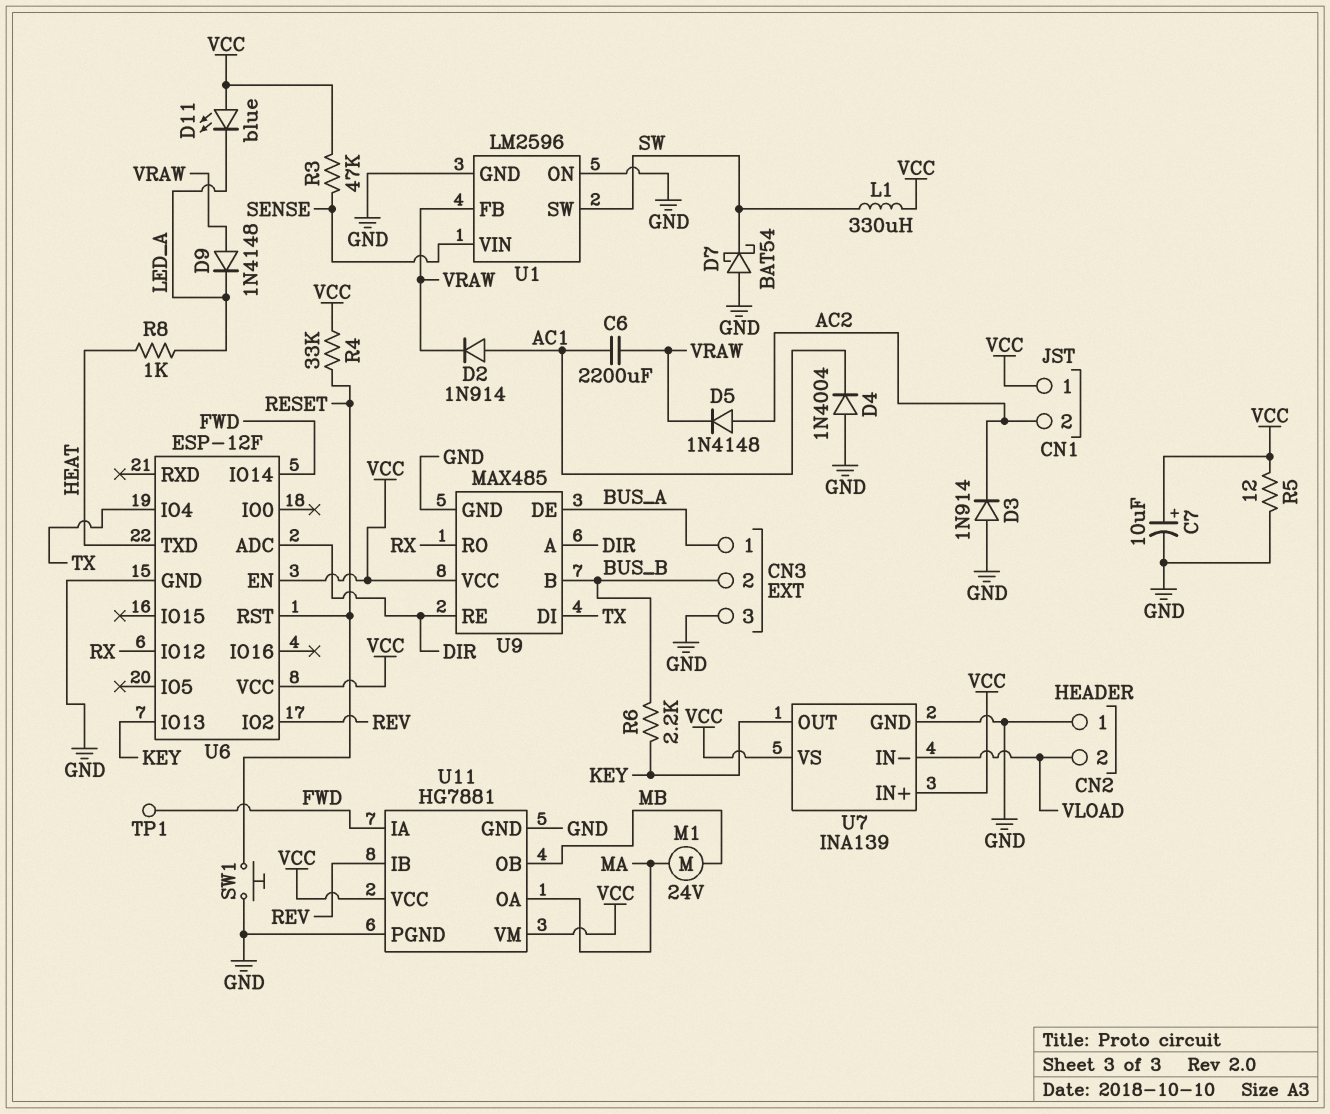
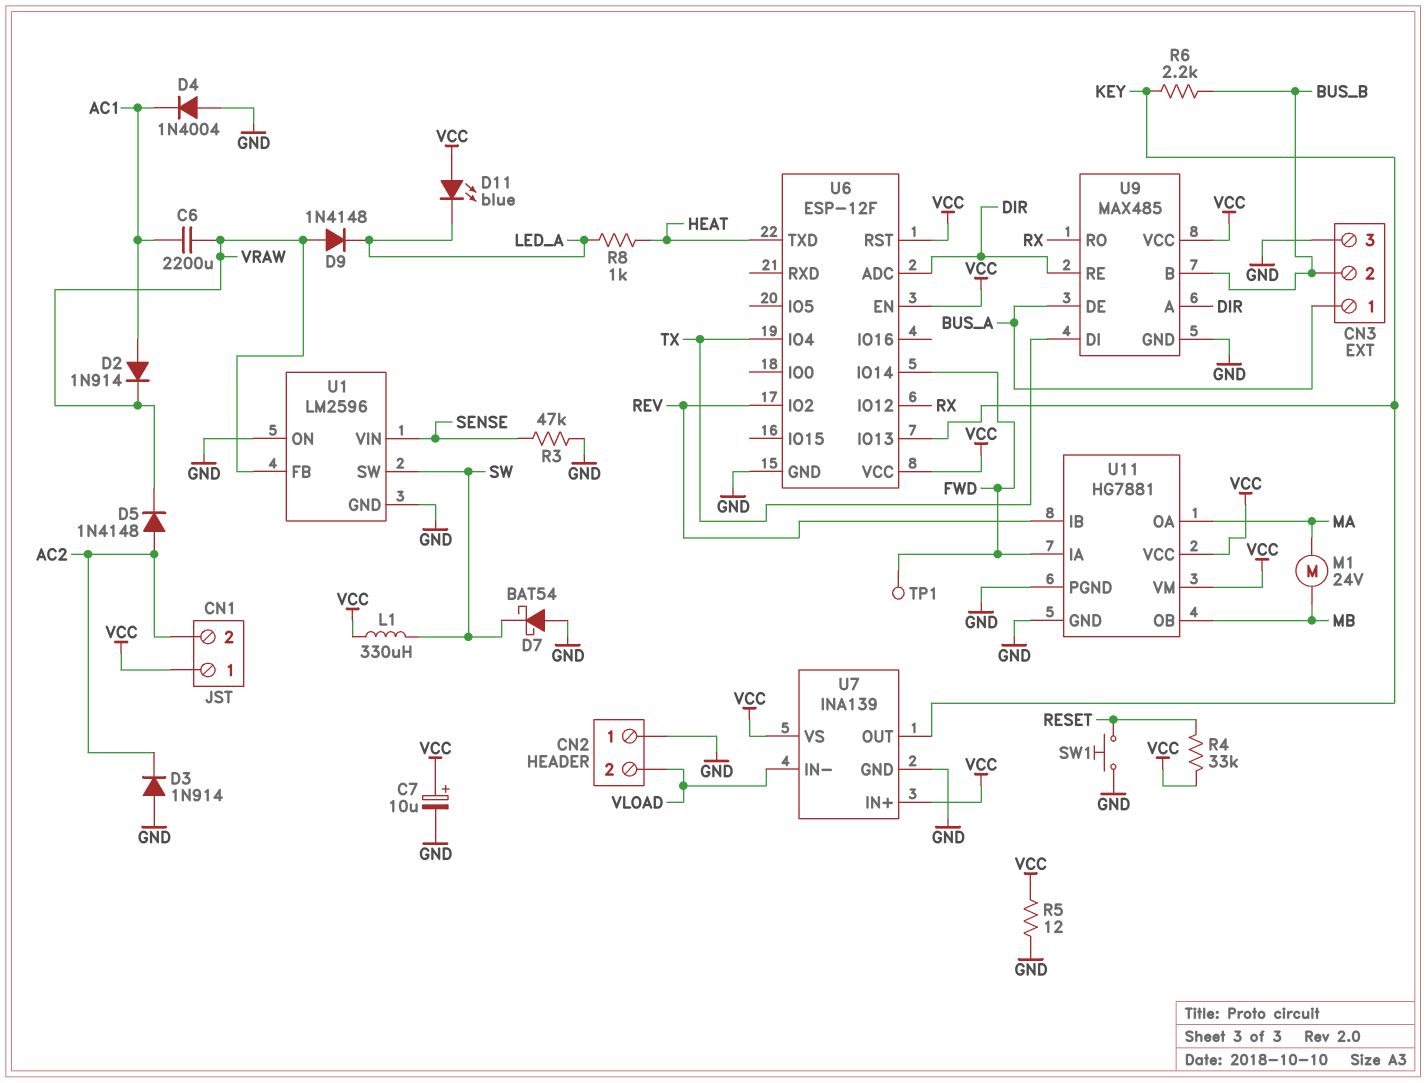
R3: 47k (SENSE, VCC) -> 47k (GND, SENSE)
U6 pin RST: RESET -> VCC

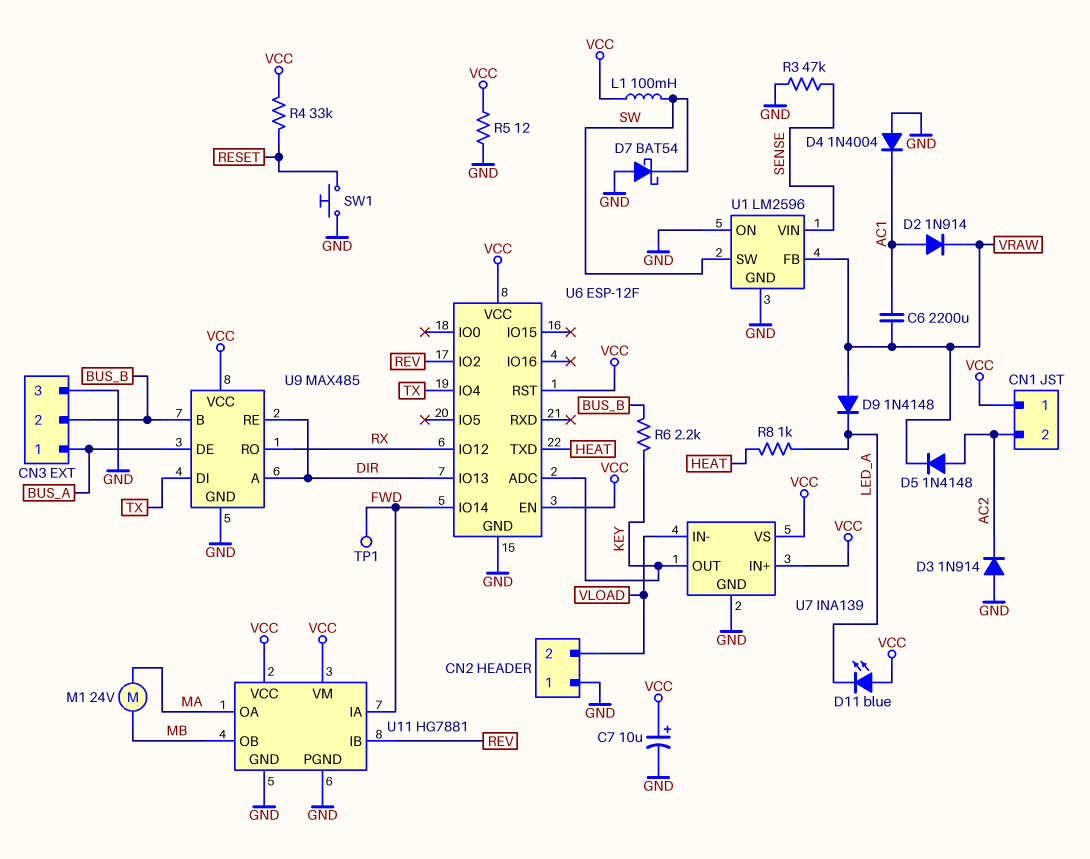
L1: 330uH (SW, VCC) -> 100mH (SW, VCC)
U6 pin ADC: DIR -> KEY
U6 pin IO13: KEY -> DIR

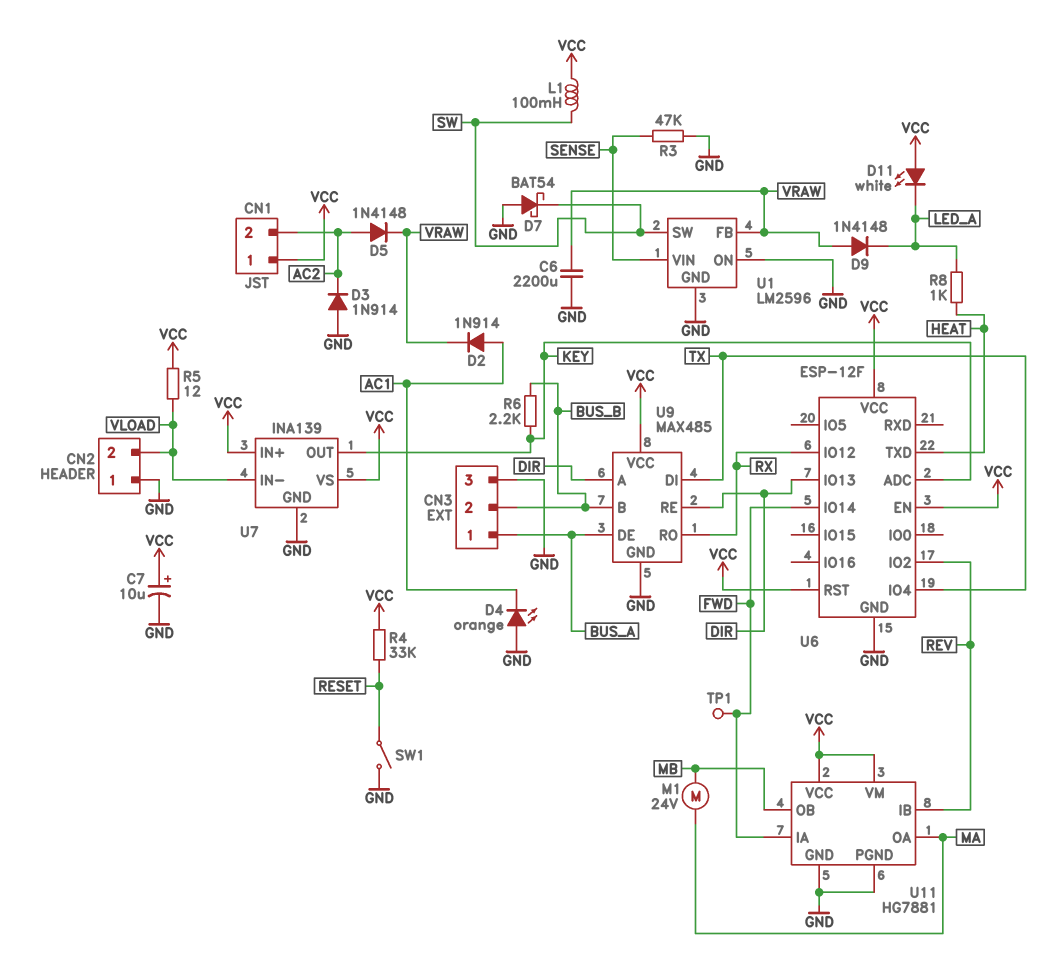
C6: 2200uF (AC1, VRAW) -> 2200uF (GND, VRAW)
D4: diode 1N4004 (A GND, K AC1) -> LED orange (A GND, K AC1)
D11: LED blue (A VCC, K LED_A) -> LED white (A VCC, K LED_A)
R5: 12 (GND, VCC) -> 12 (VCC, VLOAD)
SW1: button (GND, RESET) -> switch (GND, RESET)

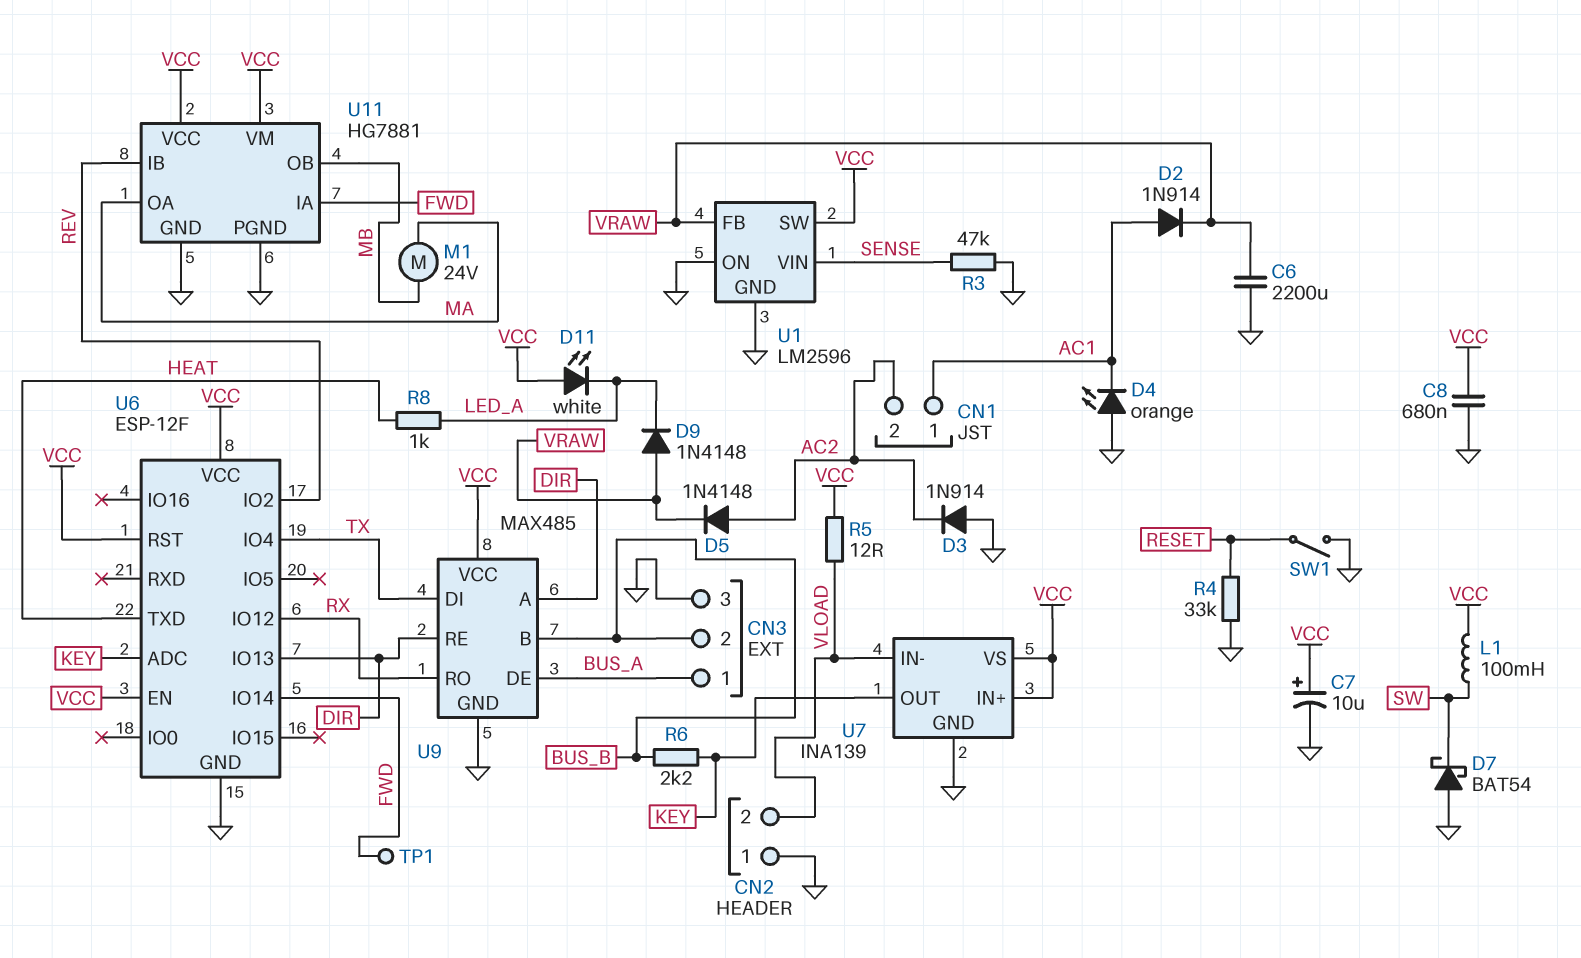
C8: none -> 680nF (GND, VCC)
CN1 pin 1: VCC -> AC1
R4: 33k (RESET, VCC) -> 33k (GND, RESET)
U1 pin SW: SW -> VCC

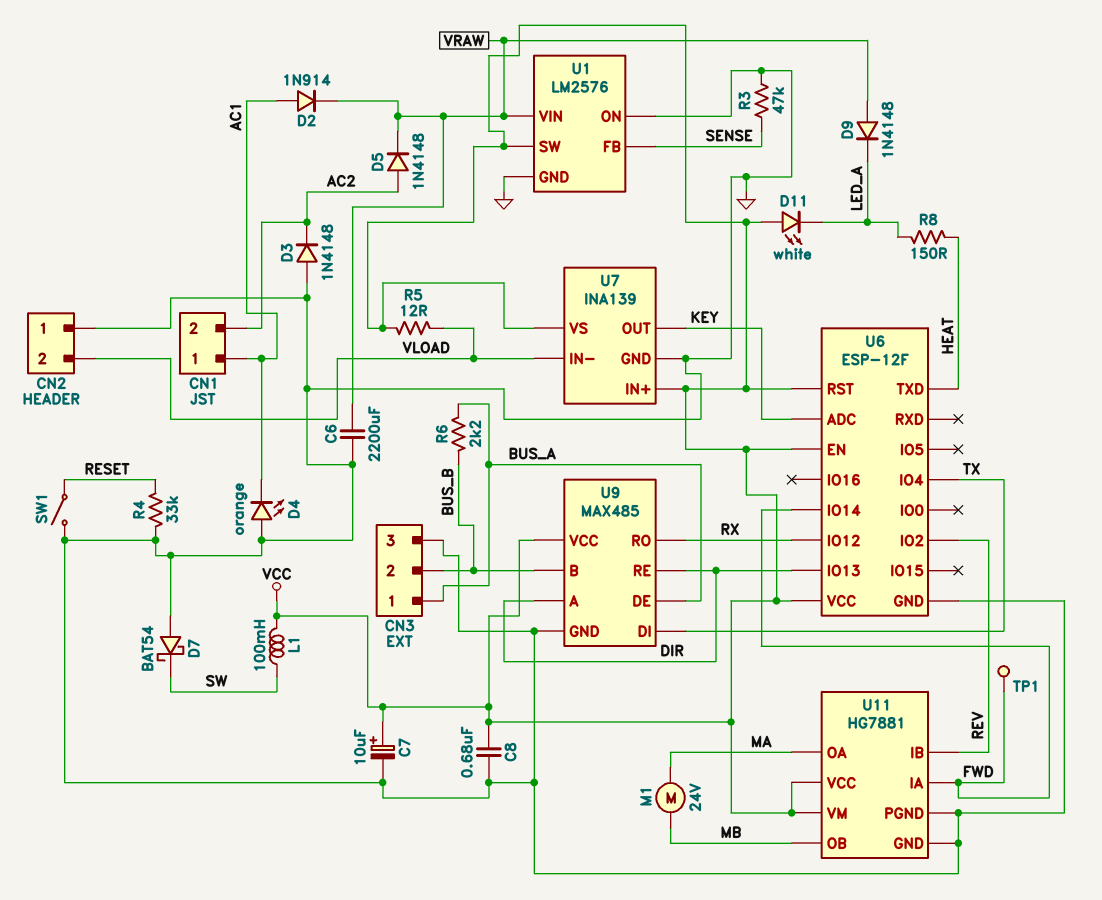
D3: diode 1N914 (A GND, K AC2) -> diode 1N4148 (A GND, K AC2)
R6: 2.2k (BUS_B, KEY) -> 2.2k (BUS_A, BUS_B)
R8: 1k (HEAT, LED_A) -> 150 (HEAT, LED_A)
U1: LM2596 -> LM2576
U1 pin FB: VRAW -> SENSE
U1 pin VIN: SENSE -> VRAW

